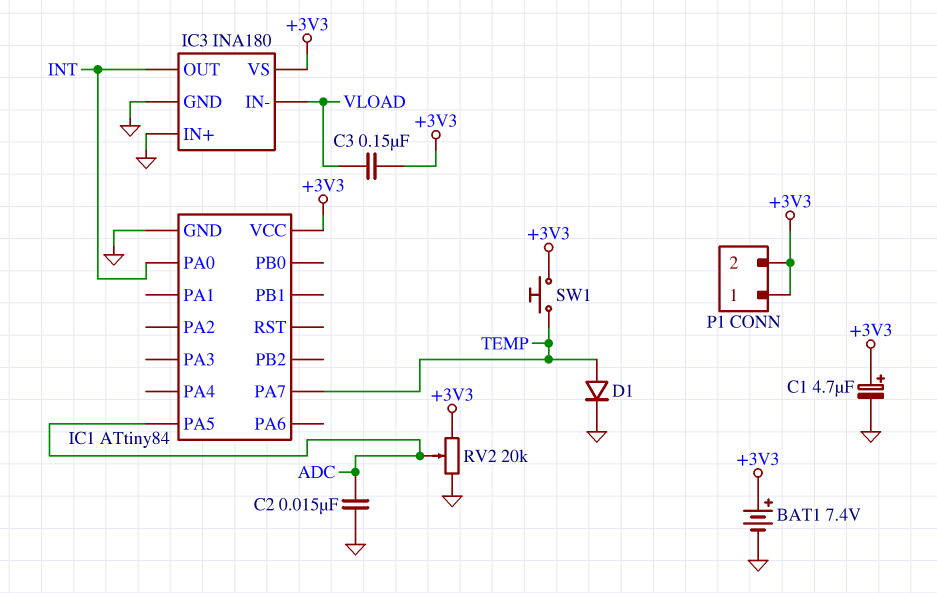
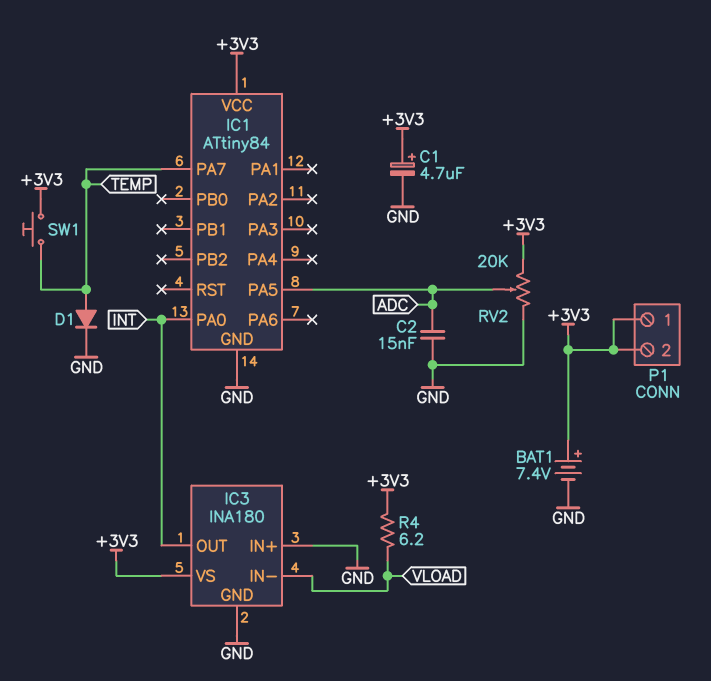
C3: 150nF (+3V3, VLOAD) -> none
R4: none -> 6.2 (+3V3, VLOAD)

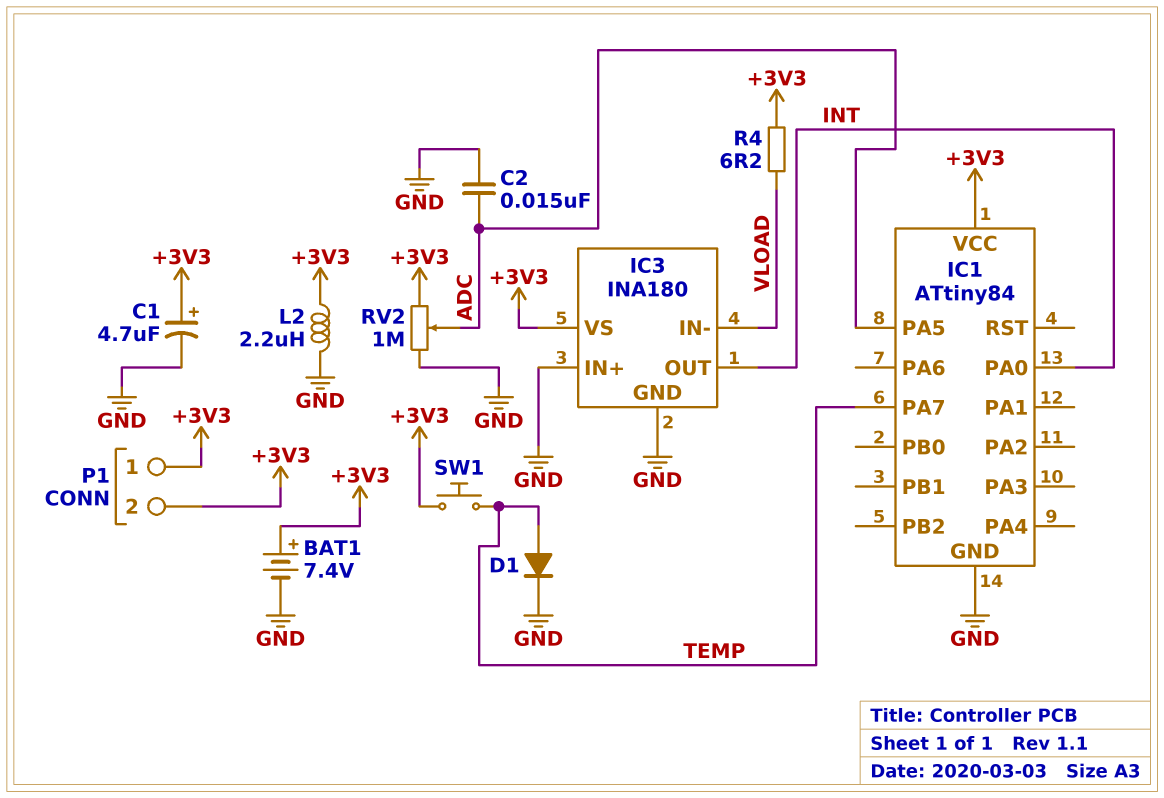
L2: none -> 2.2uH (+3V3, GND)
RV2: 20k (+3V3, GND, wiper ADC) -> 1M (+3V3, GND, wiper ADC)

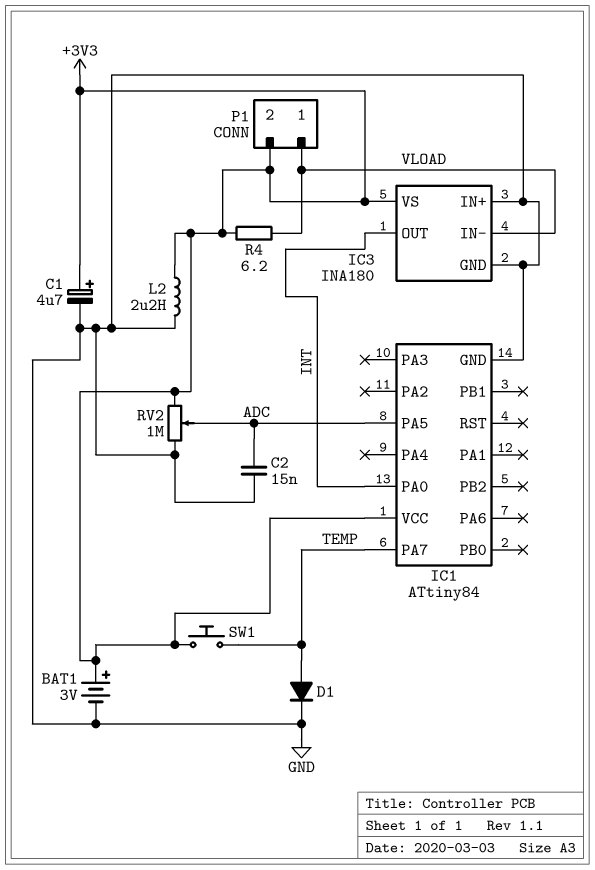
BAT1: 7.4V (plus +3V3, minus GND) -> 3V (plus +3V3, minus GND)
P1 pin 1: +3V3 -> VLOAD

